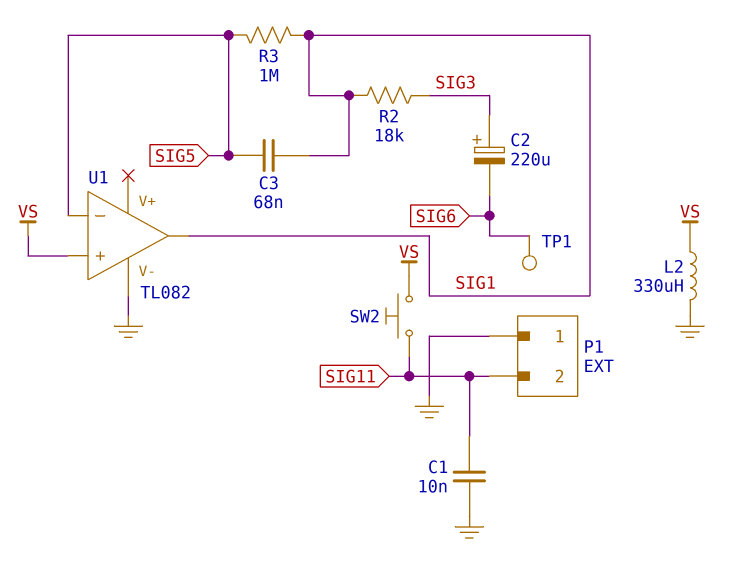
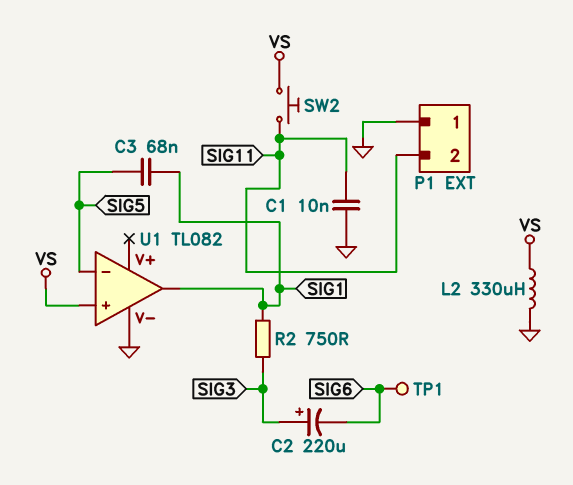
R2: 18k (SIG1, SIG3) -> 750 (SIG1, SIG3)
R3: 1M (SIG1, SIG5) -> none

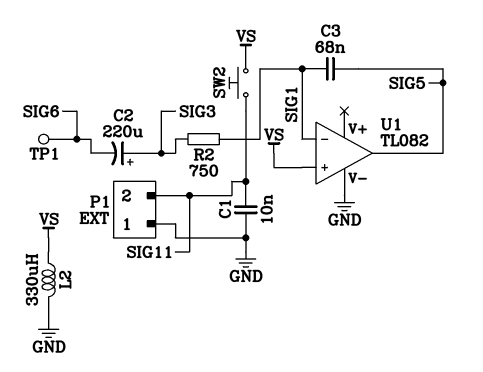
U1 pin in-: SIG5 -> SIG1
U1 pin out: SIG1 -> SIG5

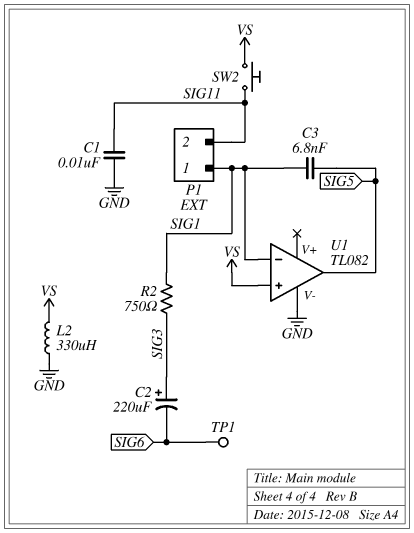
C3: 68nF (SIG1, SIG5) -> 6.8nF (SIG1, SIG5)
P1 pin 1: GND -> SIG1

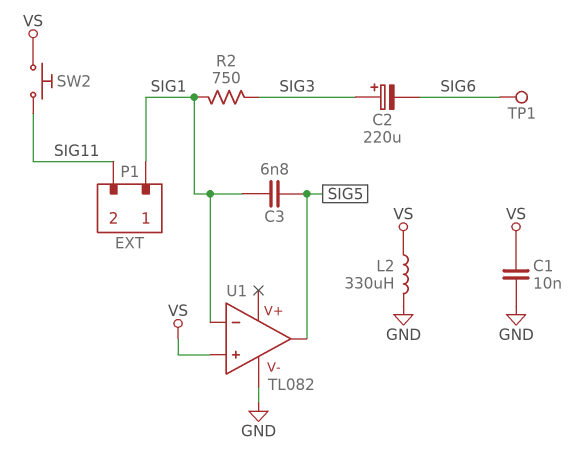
C1: 10nF (GND, SIG11) -> 10nF (GND, VS)

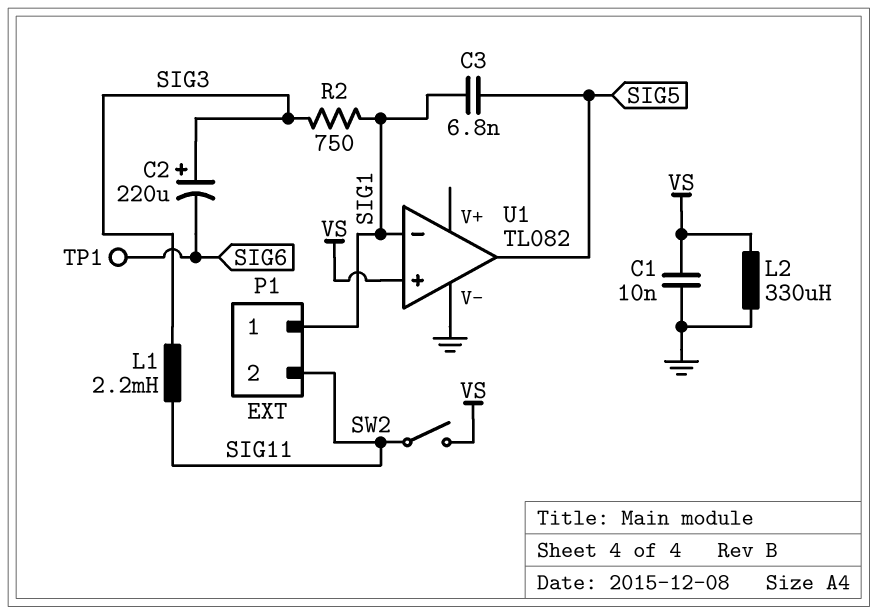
L1: none -> 2.2mH (SIG3, SIG11)
SW2: button (SIG11, VS) -> switch (SIG11, VS)

